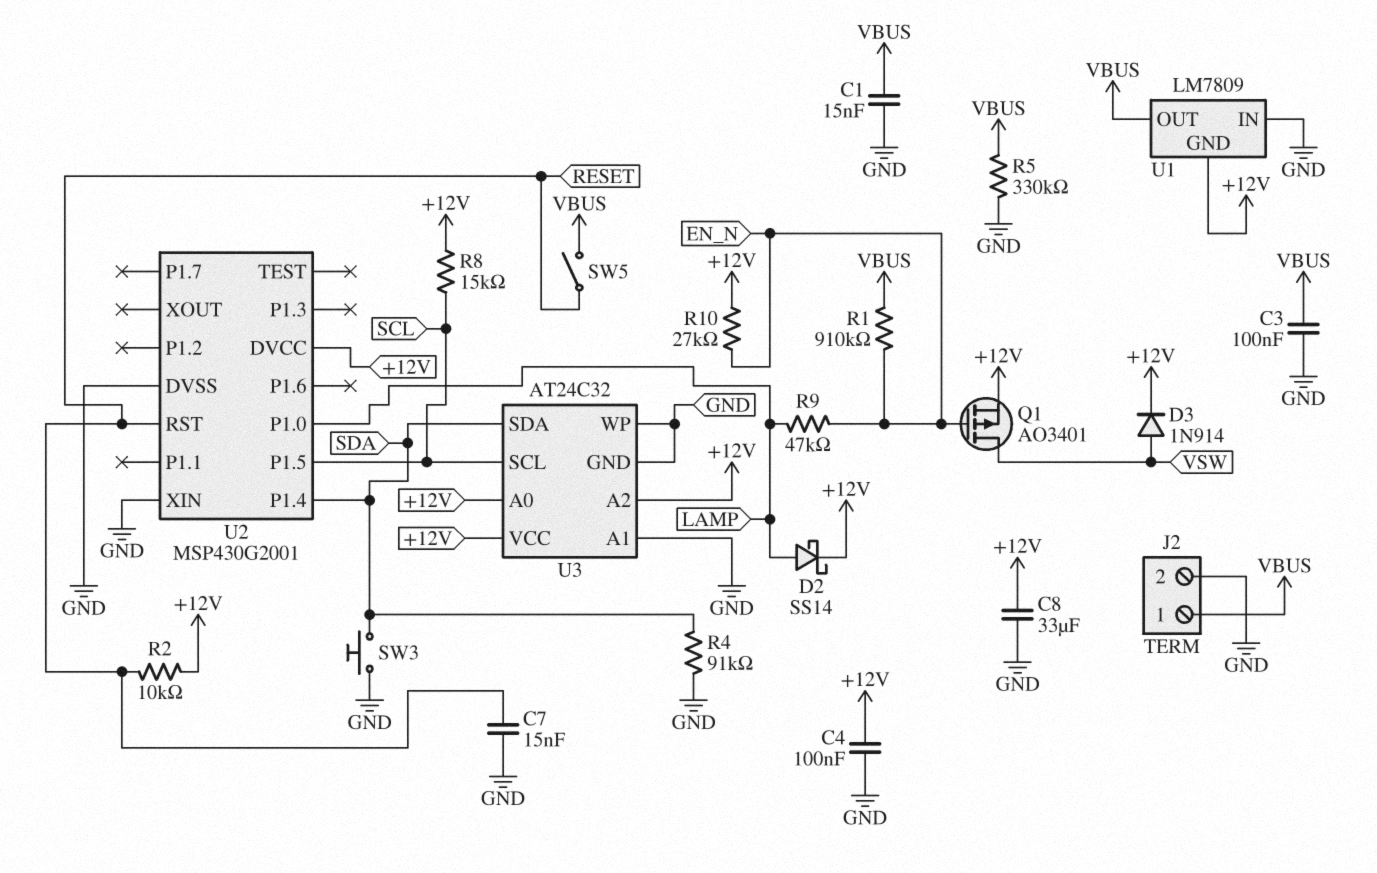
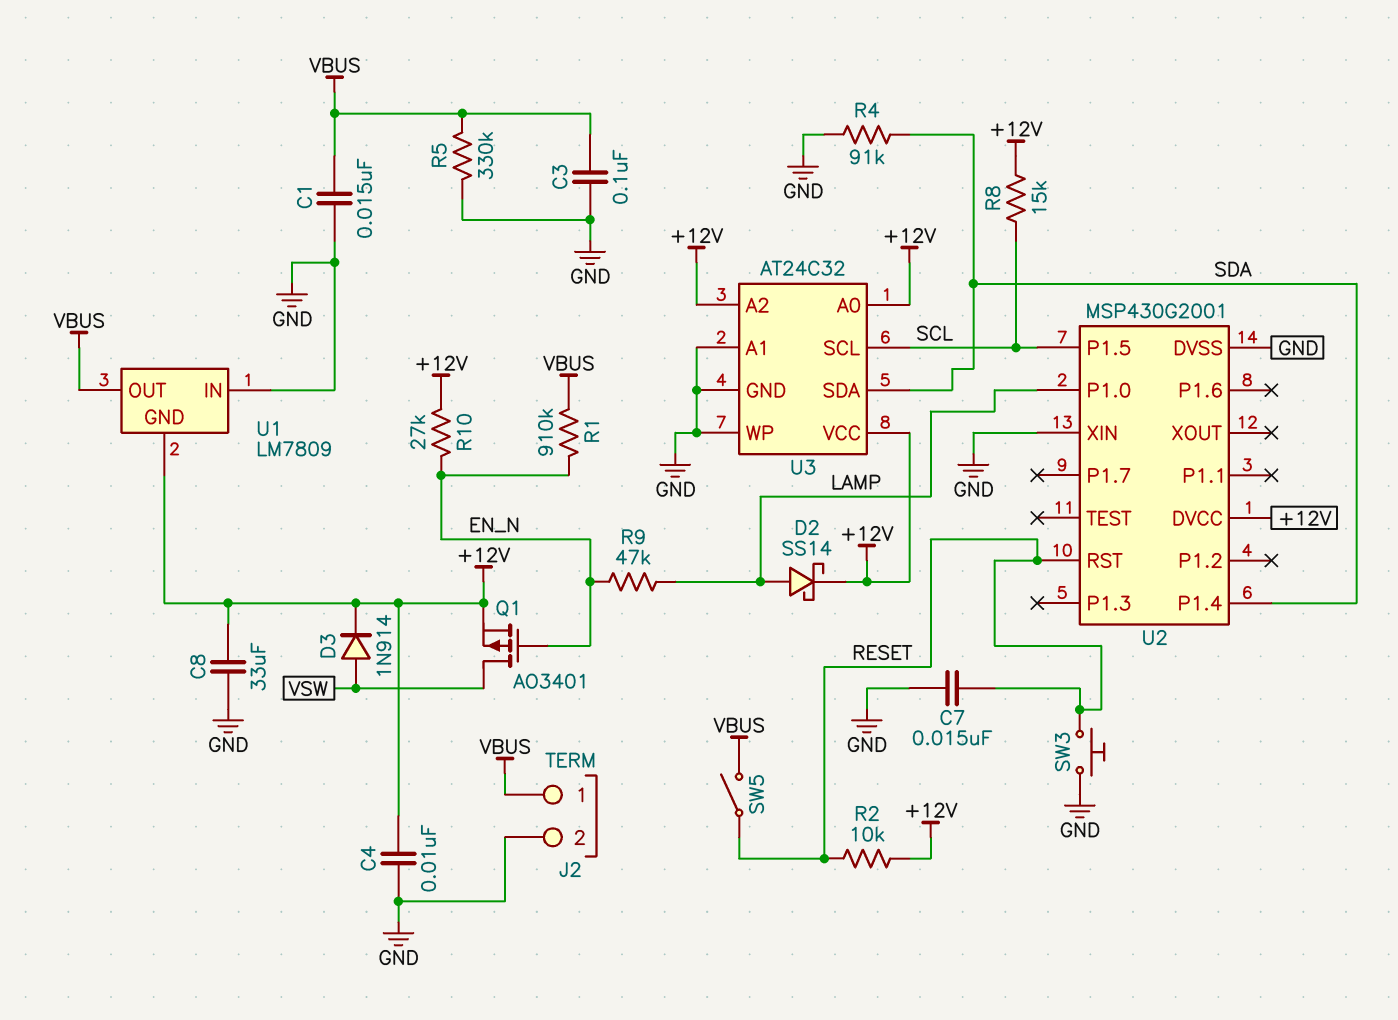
C4: 100nF (+12V, GND) -> 10nF (+12V, GND)
SW3: button (GND, SDA) -> button (GND, RESET)

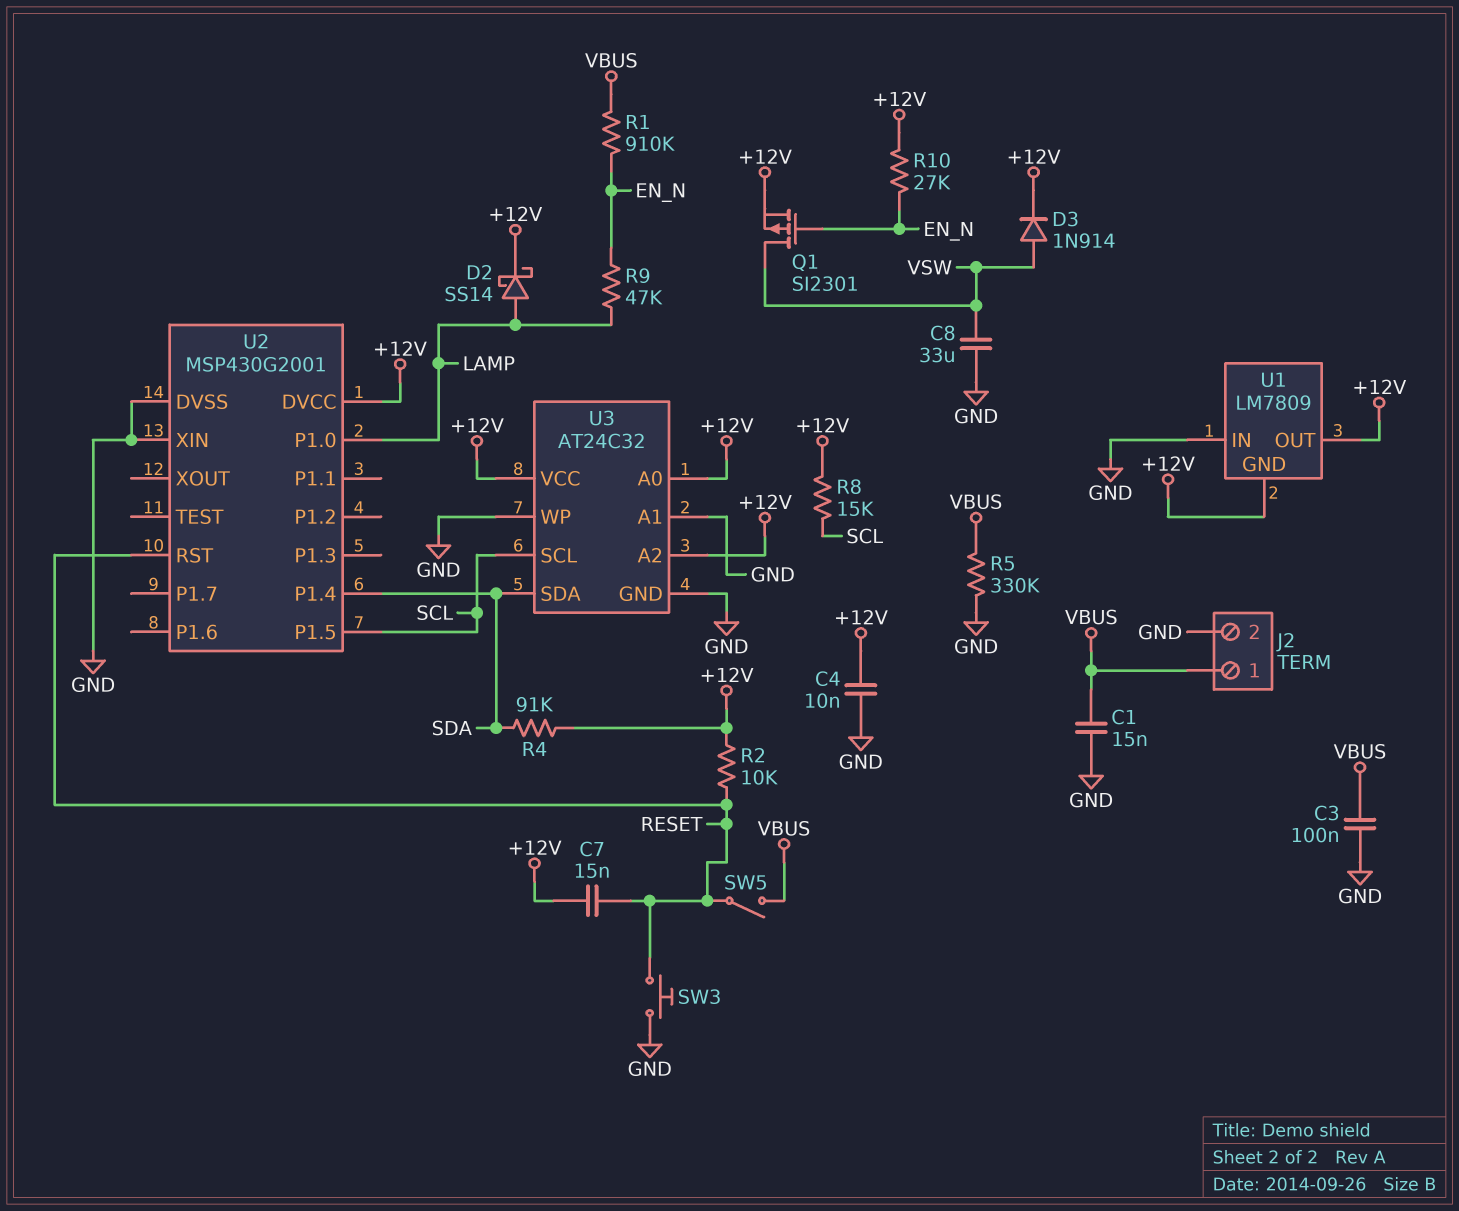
C7: 15nF (GND, RESET) -> 15nF (+12V, RESET)
C8: 33uF (+12V, GND) -> 33uF (GND, VSW)
Q1: PMOS AO3401 (G EN_N, D VSW, S +12V) -> PMOS SI2301 (G EN_N, D VSW, S +12V)
R4: 91k (GND, SDA) -> 91k (+12V, SDA)
U1 pin OUT: VBUS -> +12V

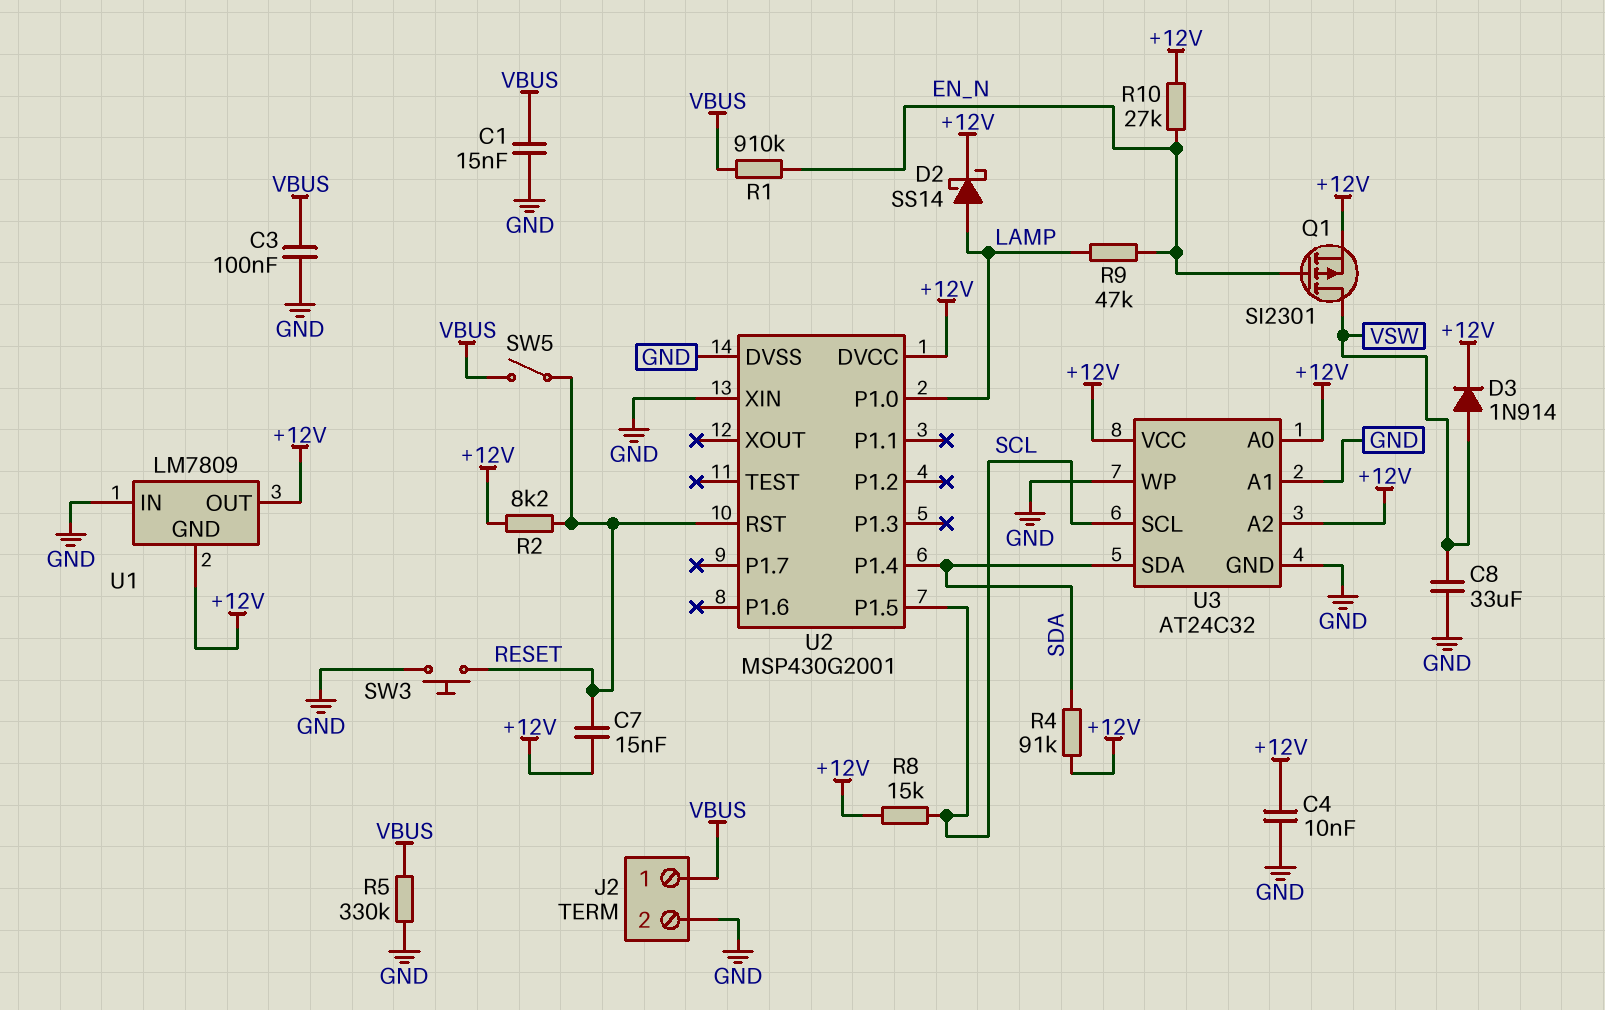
R2: 10k (+12V, RESET) -> 8.2k (+12V, RESET)

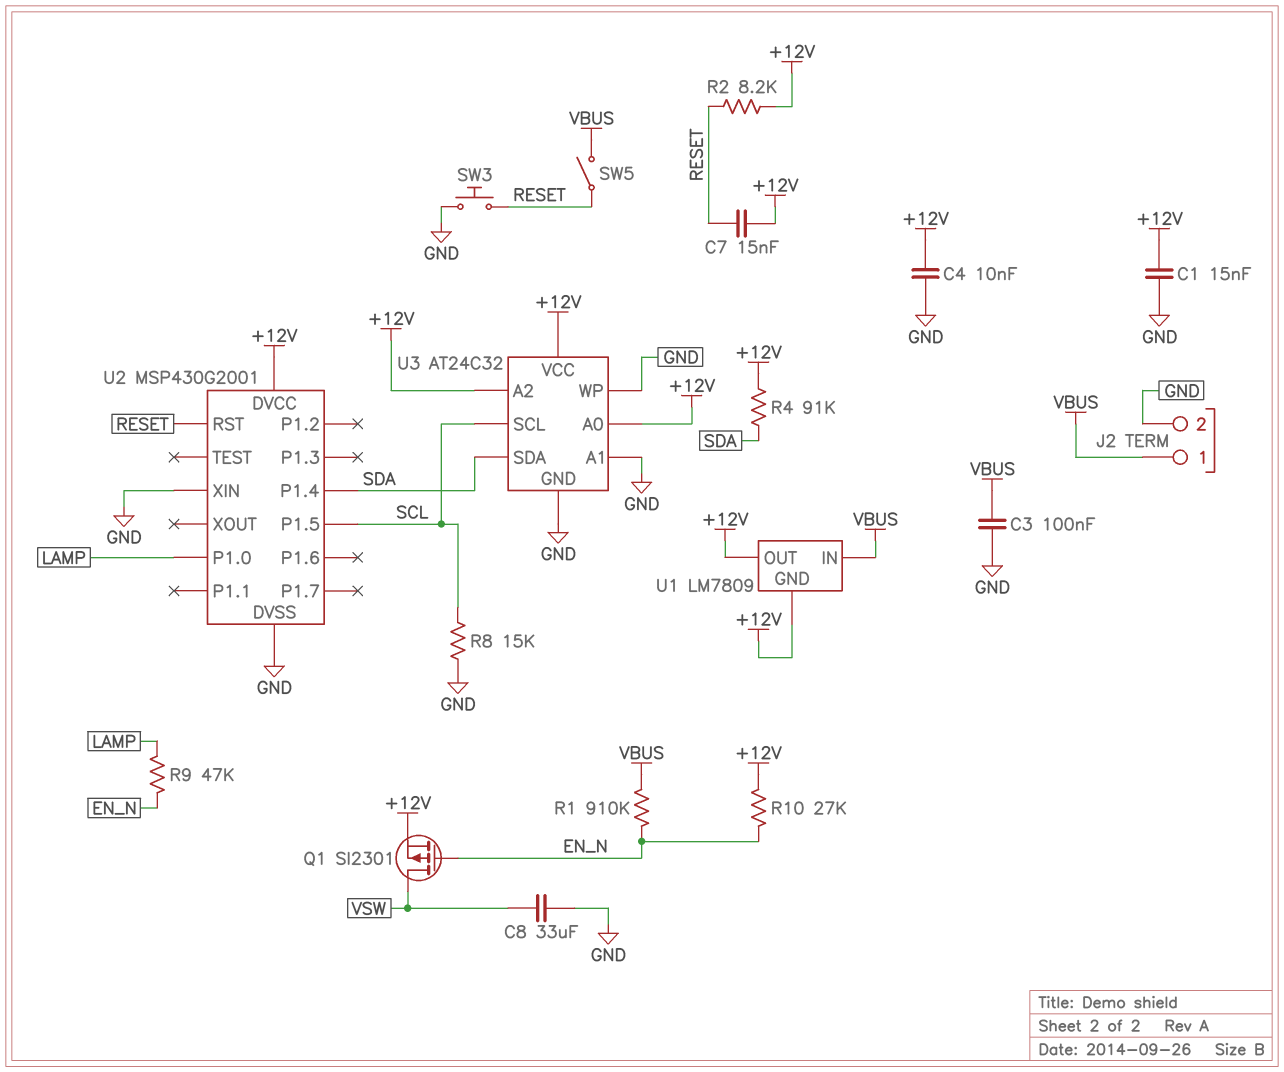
C1: 15nF (GND, VBUS) -> 15nF (+12V, GND)
D2: schottky SS14 (A LAMP, K +12V) -> none
D3: diode 1N914 (A VSW, K +12V) -> none
R5: 330k (GND, VBUS) -> none
R8: 15k (+12V, SCL) -> 15k (GND, SCL)
U1 pin IN: GND -> VBUS

